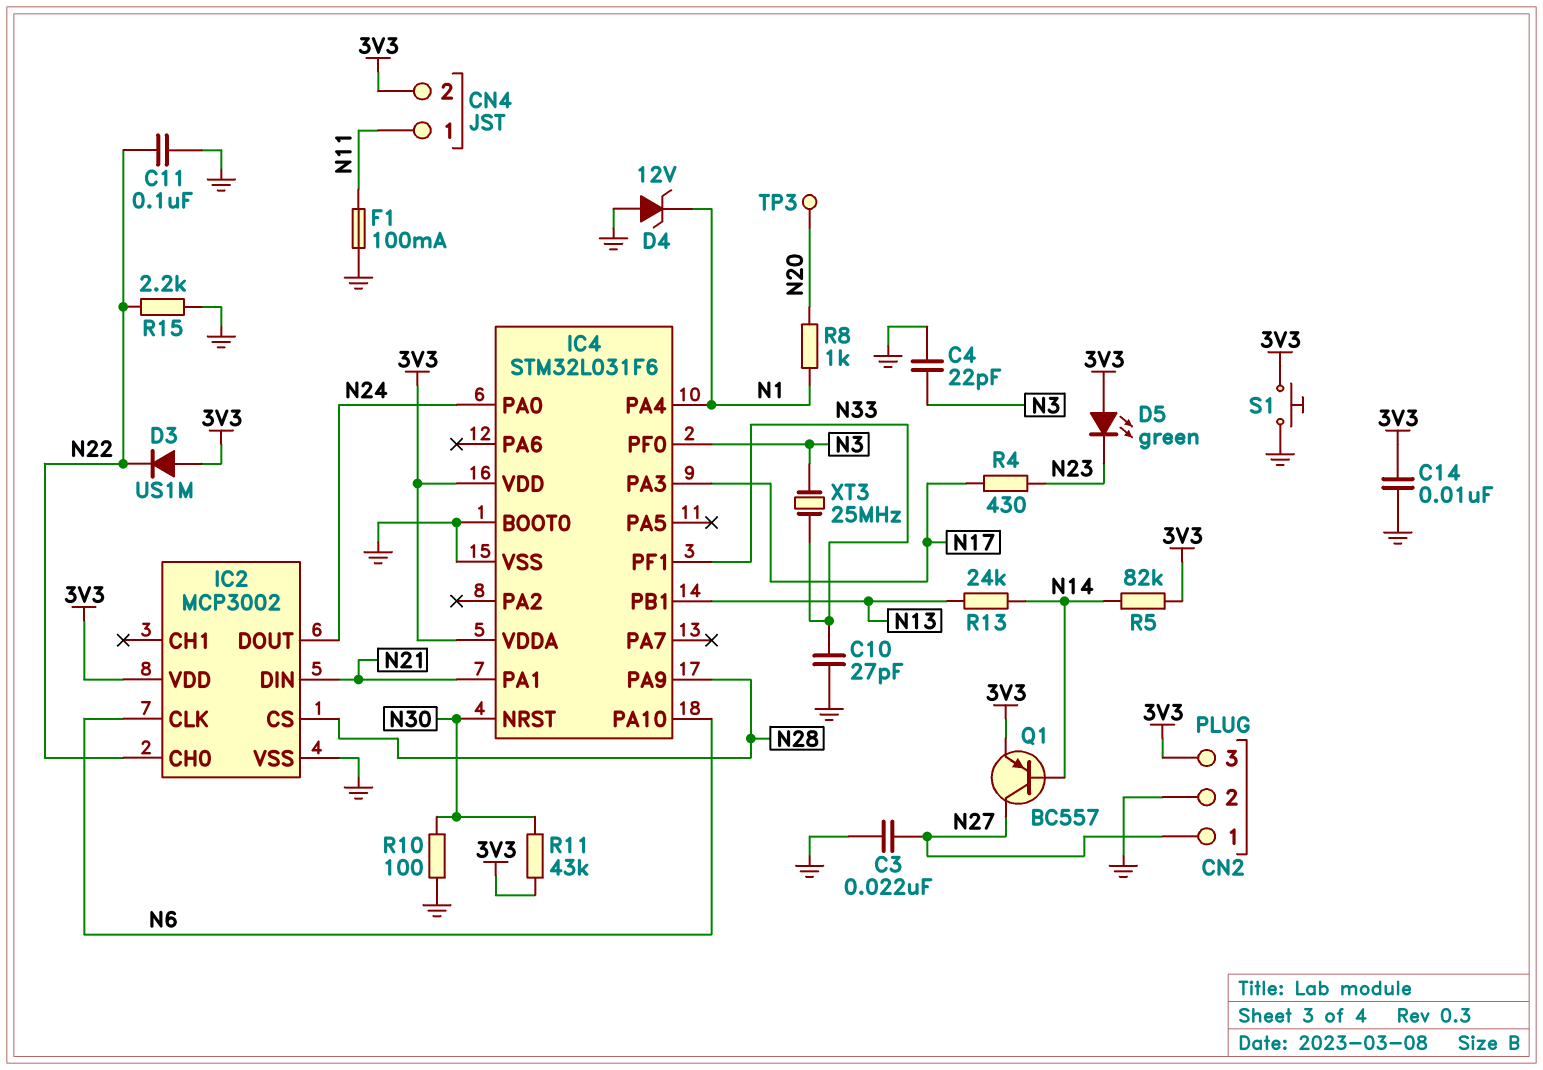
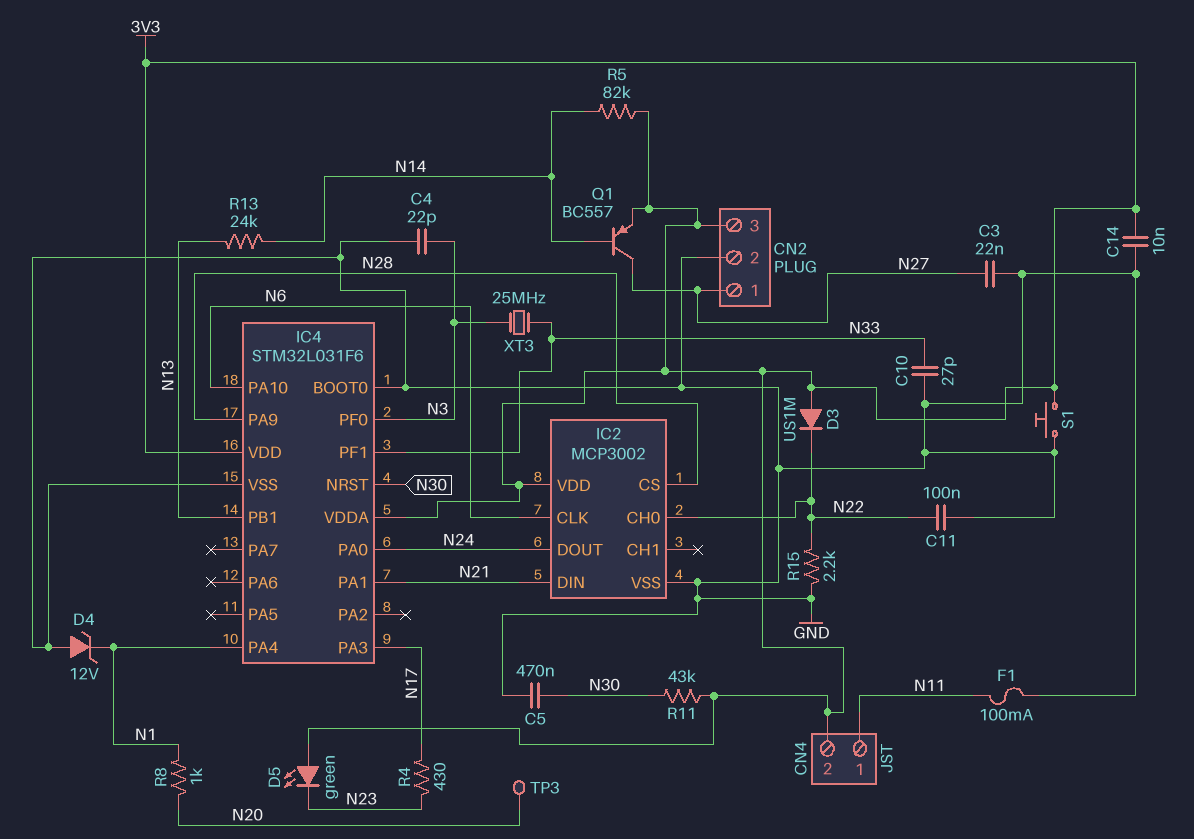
C5: none -> 470nF (GND, N30)
R10: 100 (GND, N30) -> none

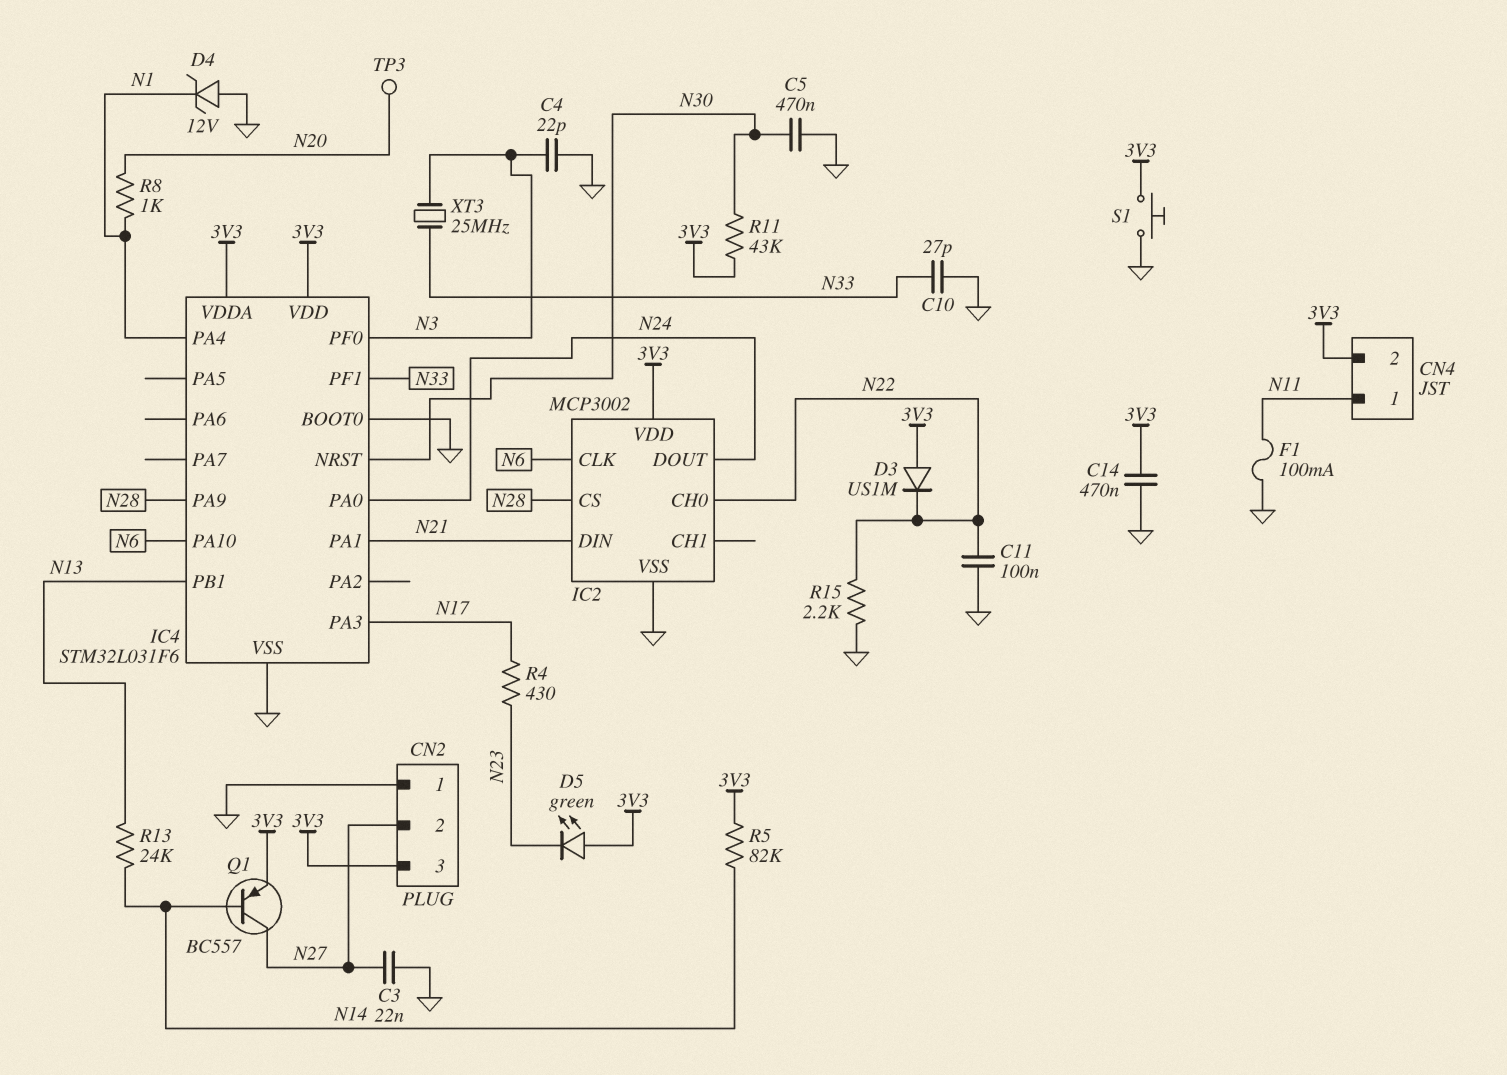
C14: 10nF (3V3, GND) -> 470nF (3V3, GND)
CN2 pin 1: N27 -> GND
CN2 pin 2: GND -> N27

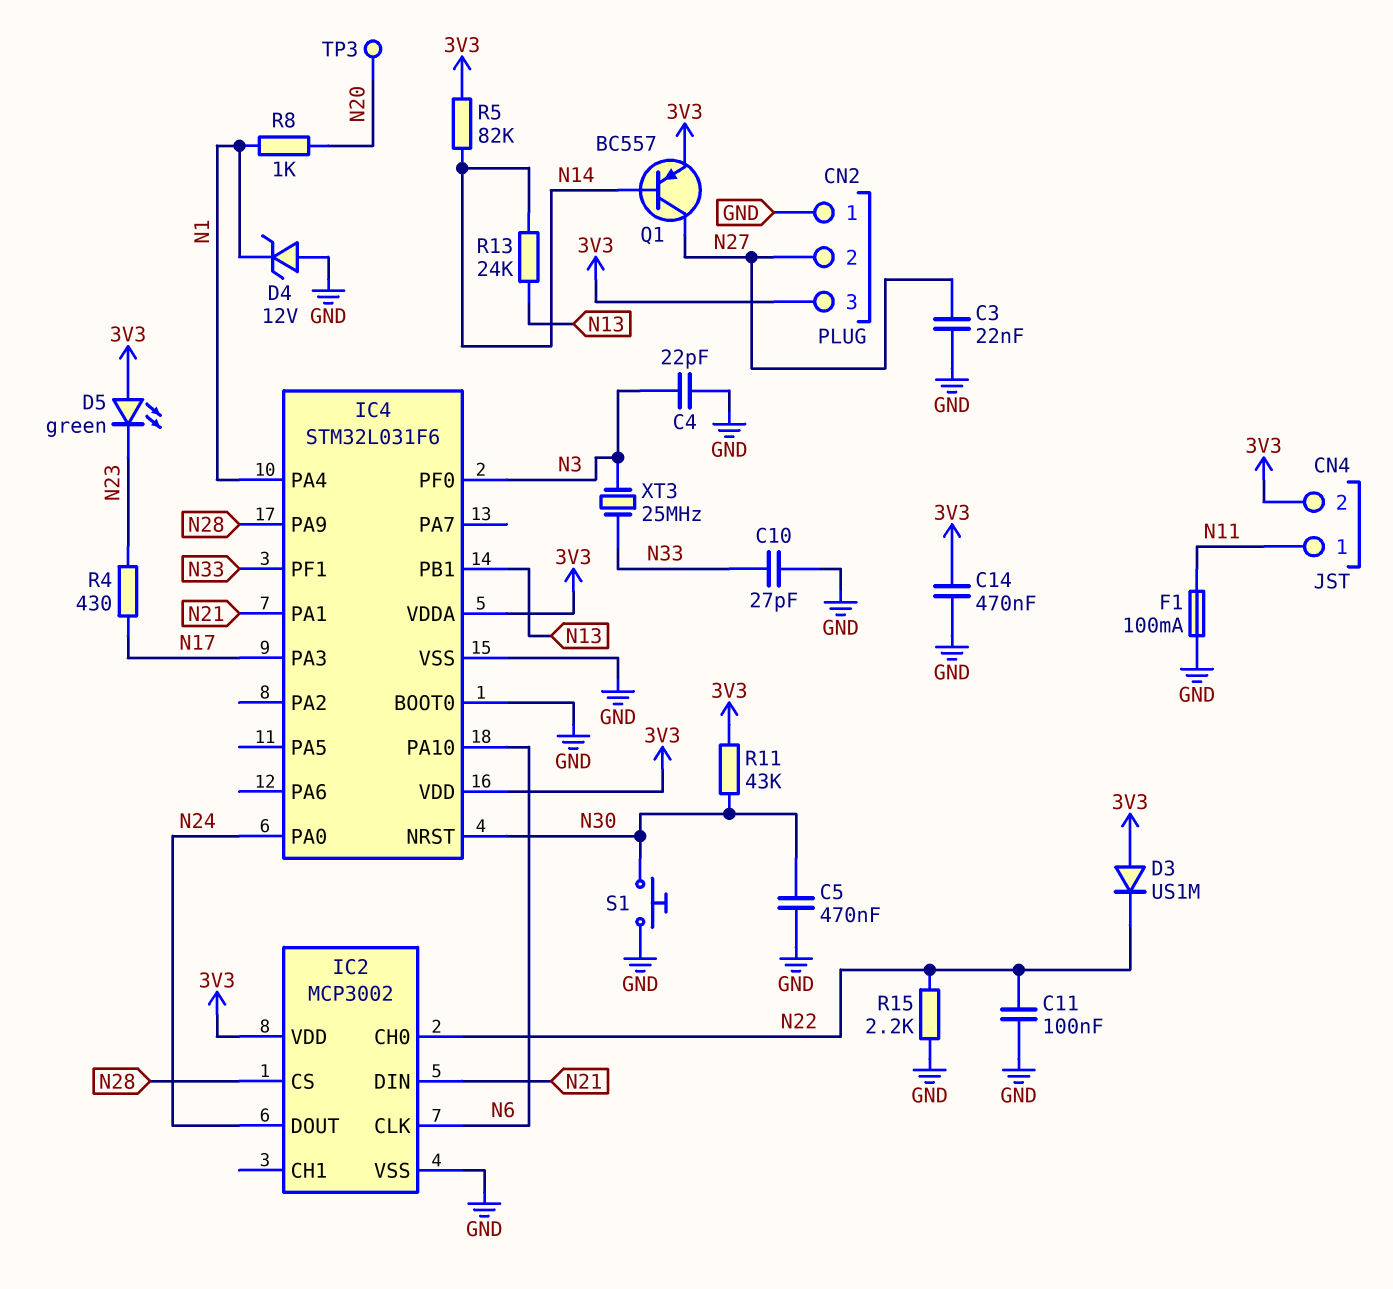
S1: button (3V3, GND) -> button (GND, N30)

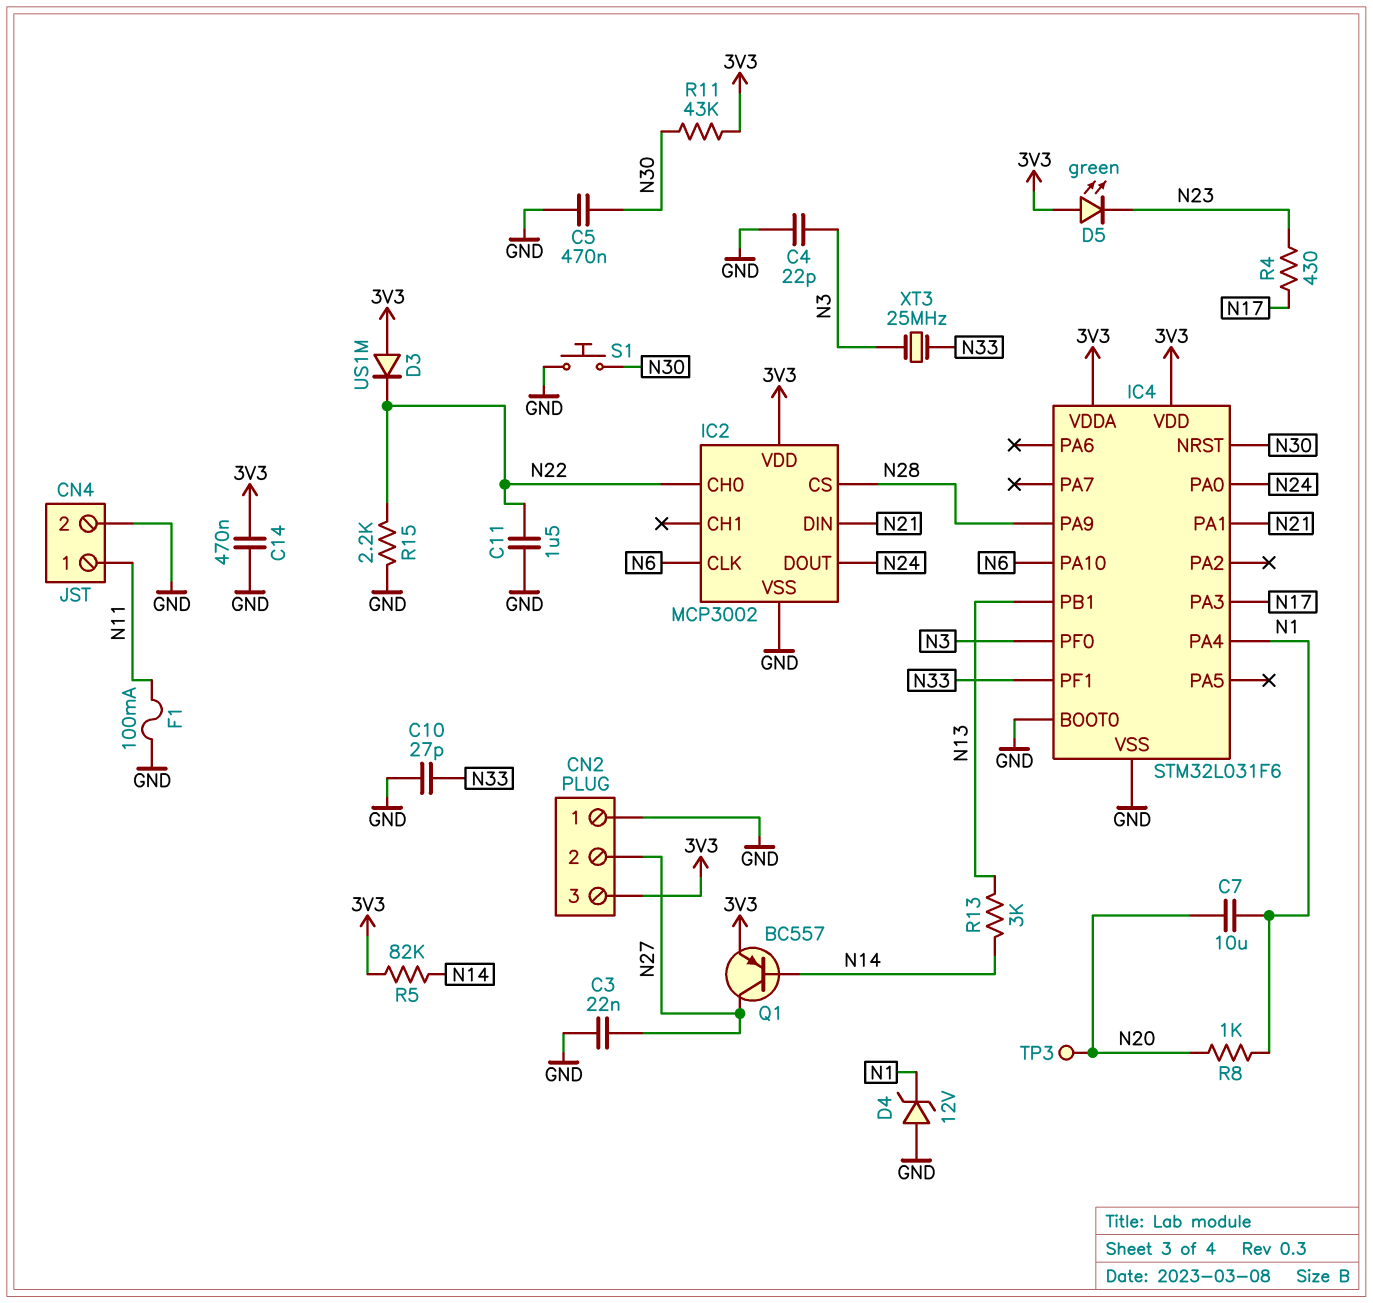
C7: none -> 10uF (N1, N20)
C11: 100nF (GND, N22) -> 1.5uF (GND, N22)
CN4 pin 2: 3V3 -> GND
R13: 24k (N13, N14) -> 3k (N13, N14)

